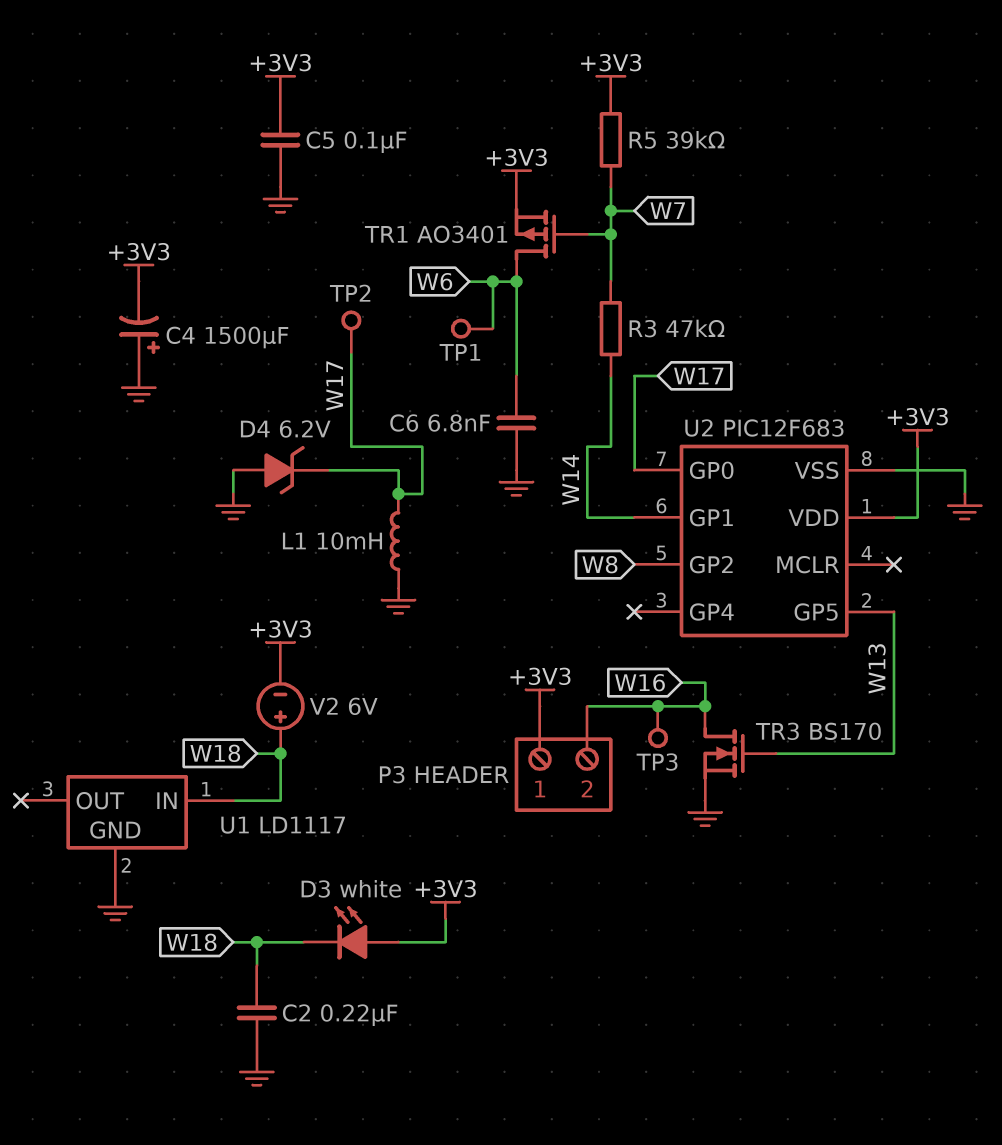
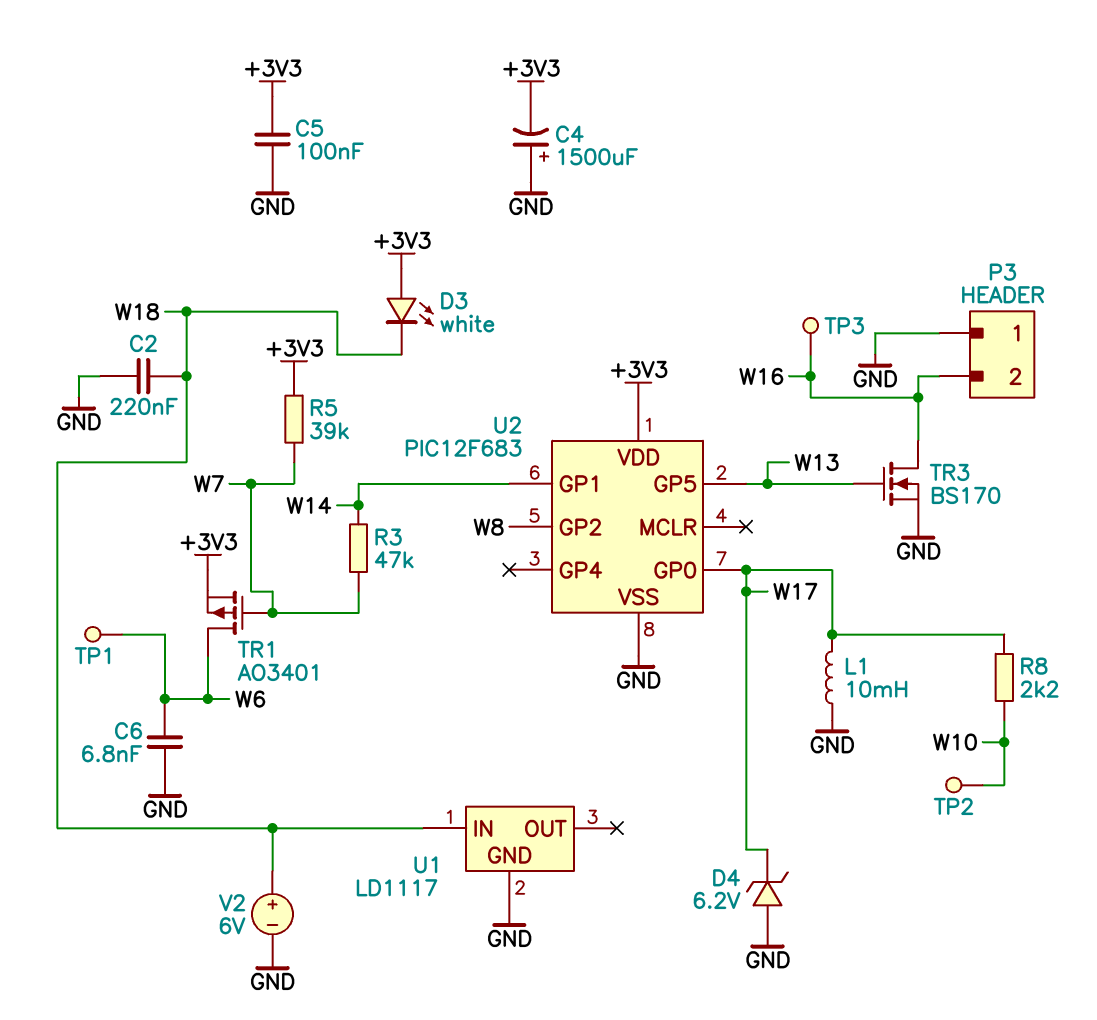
P3 pin 1: +3V3 -> GND
R8: none -> 2.2k (W10, W17)
TP2: test point (W17) -> test point (W10)
V2: 6V (plus W18, minus +3V3) -> 6V (plus W18, minus GND)

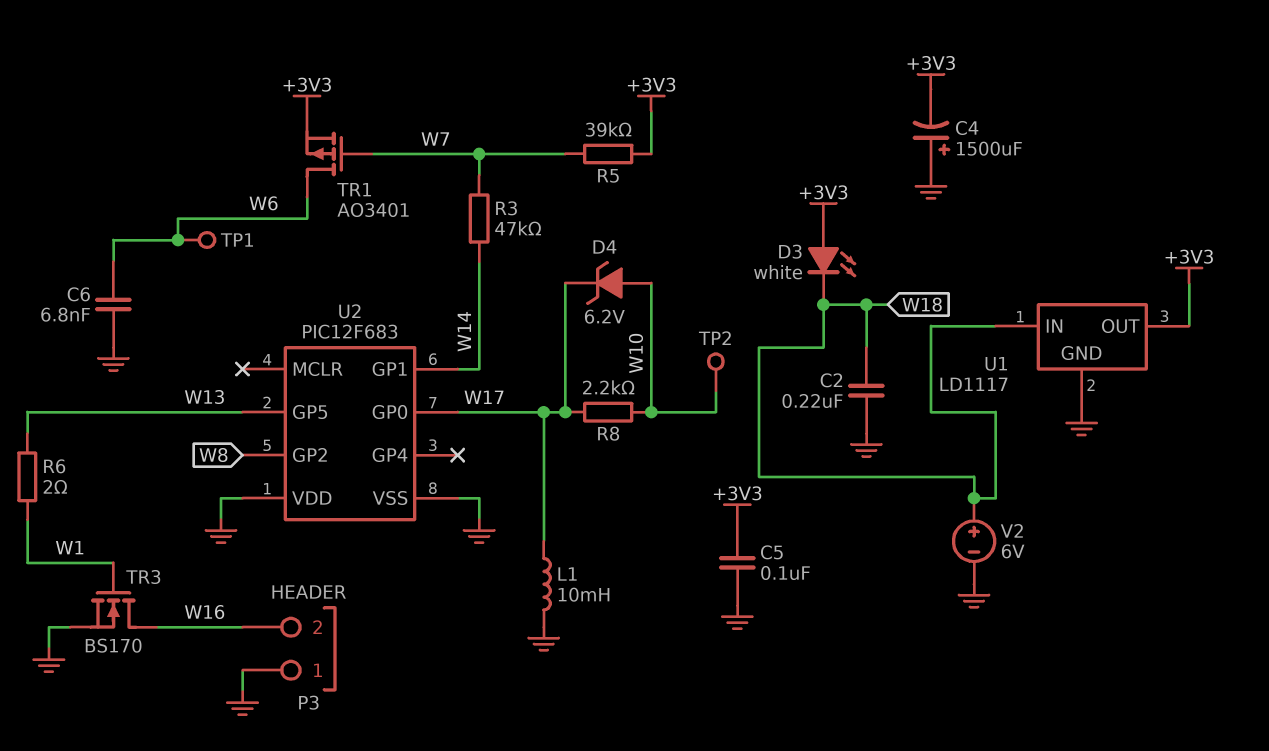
D4: zener 6.2V (A GND, K W17) -> zener 6.2V (A W10, K W17)
R6: none -> 2 (W1, W13)
TP3: test point (W16) -> none
TR3: NMOS BS170 (G W13, D W16, S GND) -> NMOS BS170 (G W1, D W16, S GND)
U1 pin OUT: none -> +3V3
U2 pin VDD: +3V3 -> GND

